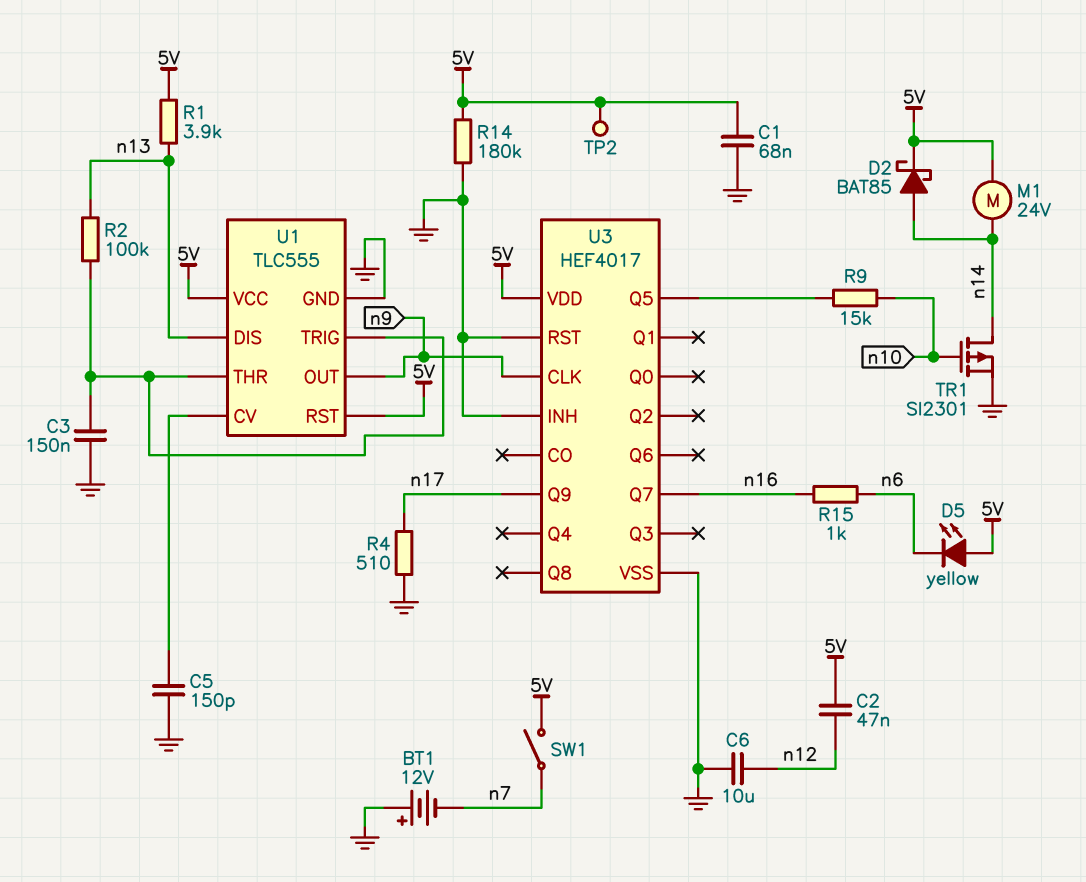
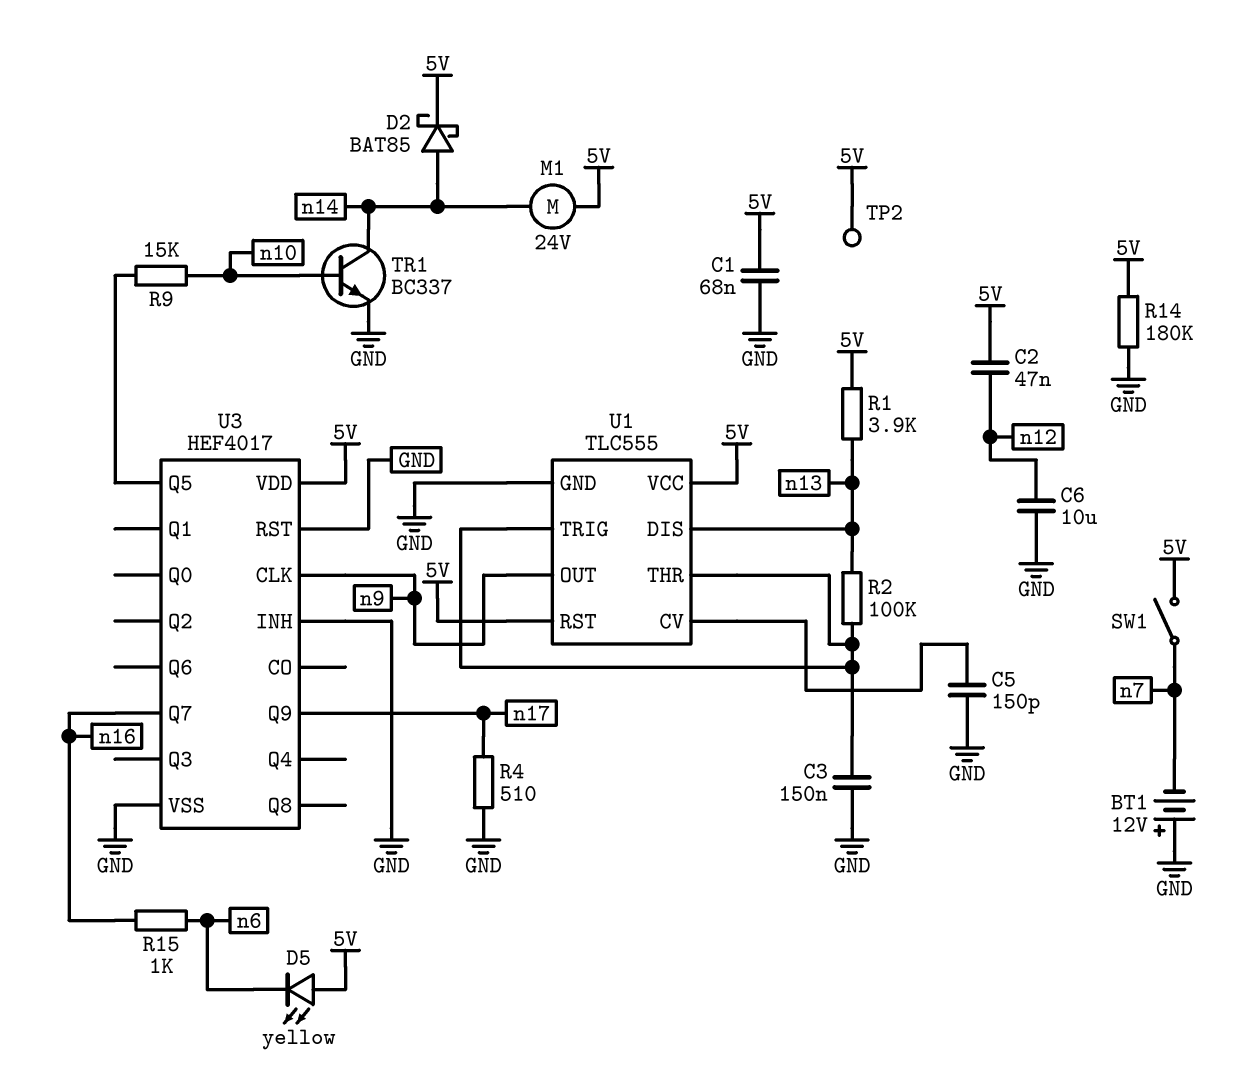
TR1: PMOS SI2301 (G n10, D n14, S GND) -> NPN BC337 (B n10, C n14, E GND)

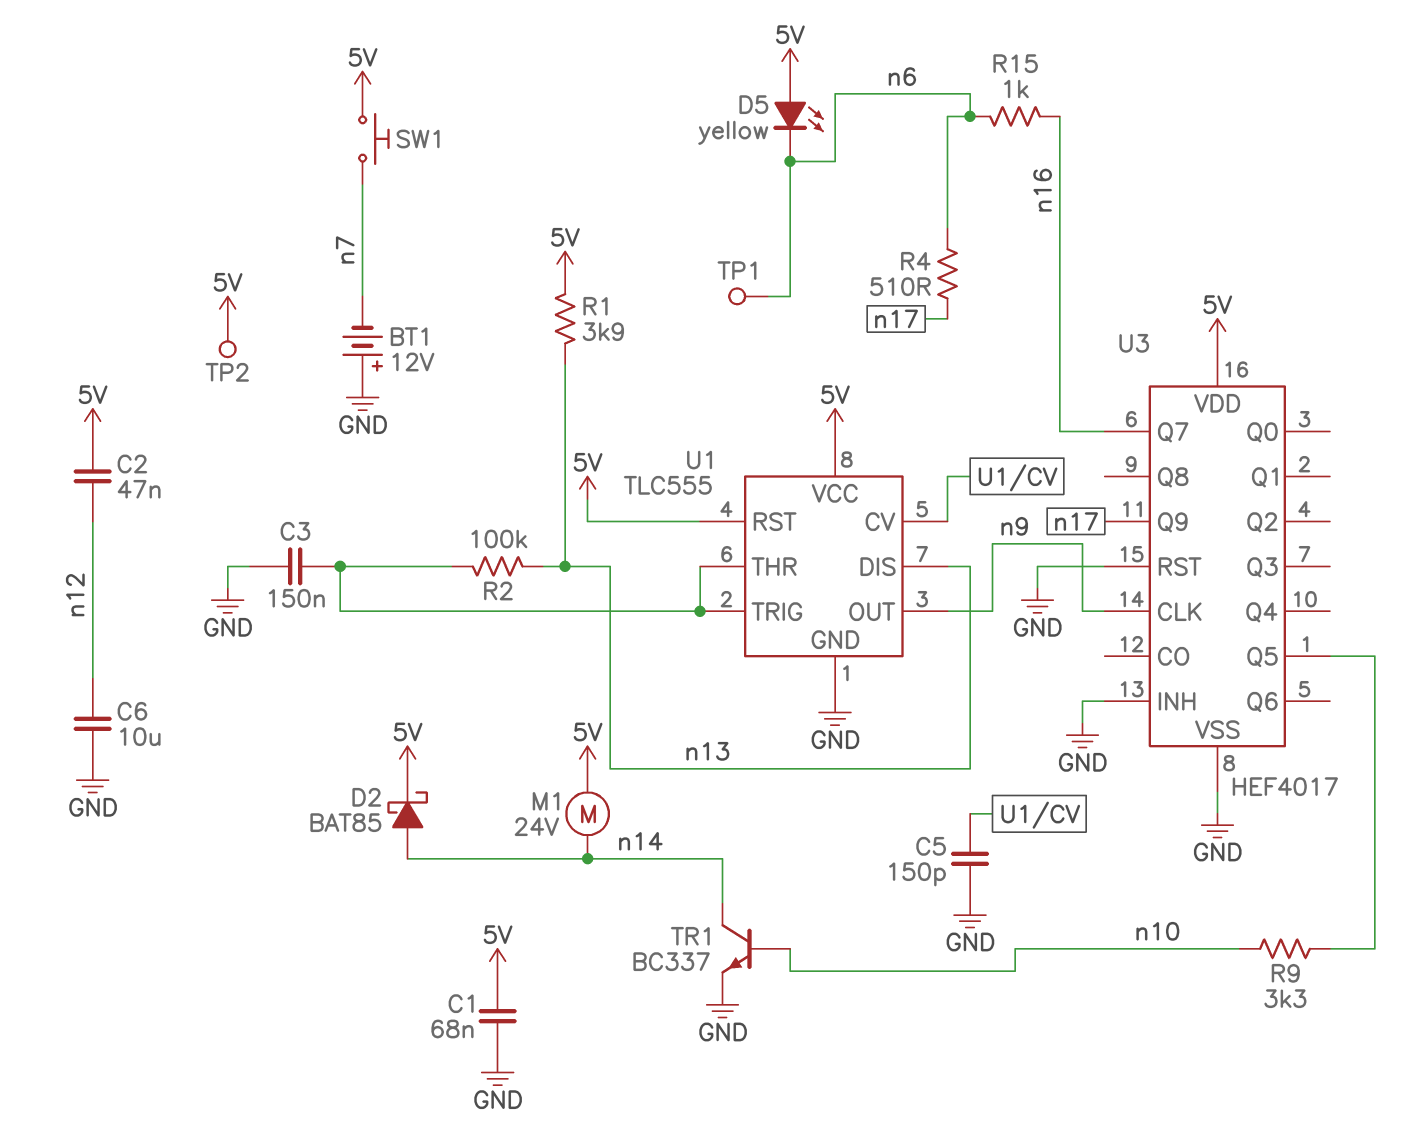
R4: 510 (GND, n17) -> 510 (n6, n17)
R9: 15k (U3/Q5, n10) -> 3.3k (U3/Q5, n10)
R14: 180k (5V, GND) -> none
SW1: switch (5V, n7) -> button (5V, n7)
TP1: none -> test point (n6)

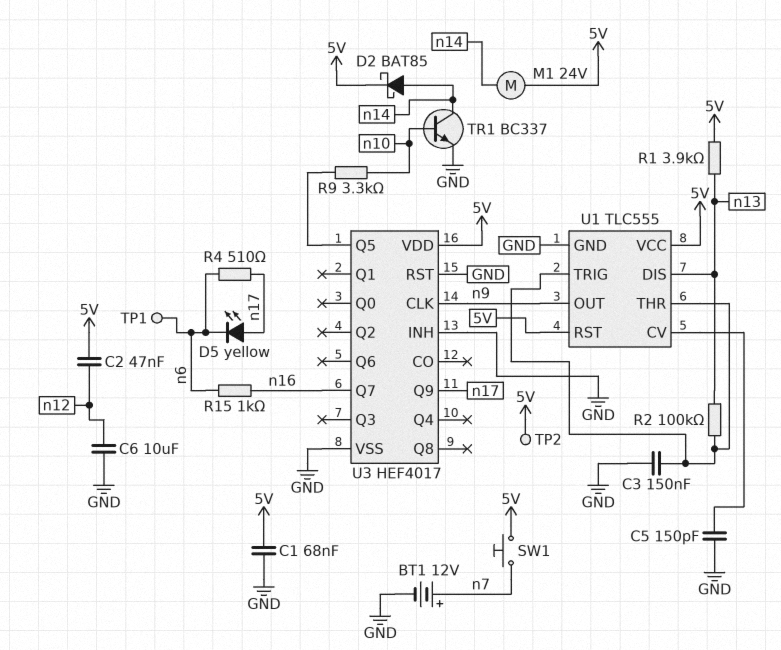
BT1: 12V (plus GND, minus n7) -> 12V (plus n7, minus GND)
D5: LED yellow (A 5V, K n6) -> LED yellow (A n17, K n6)

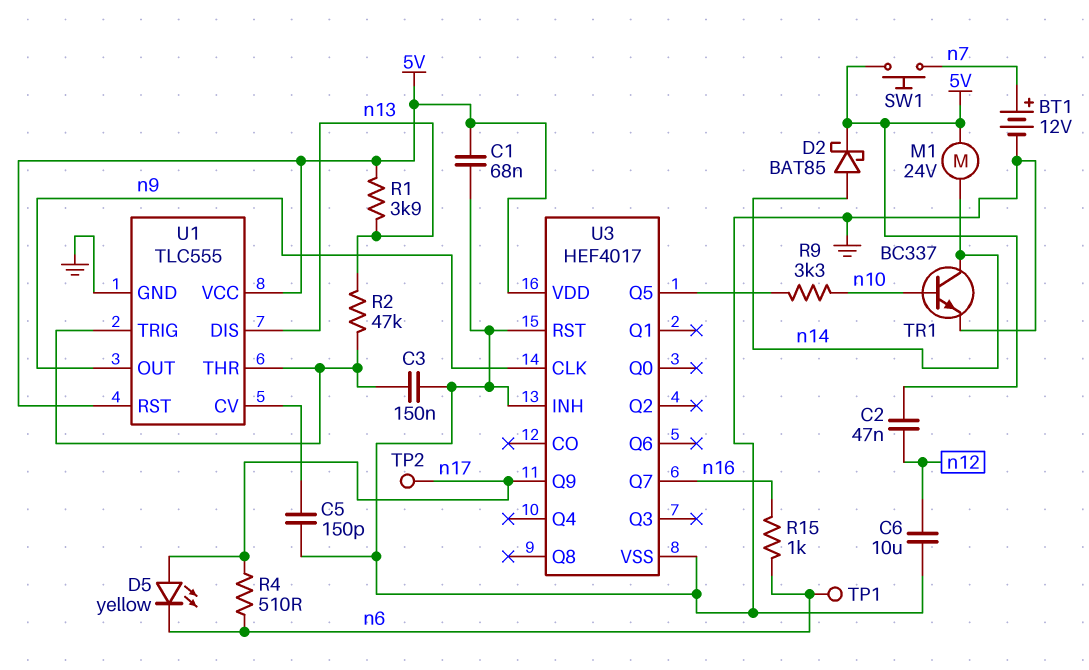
R2: 100k (U1/THR, n13) -> 47k (U1/THR, n13)
TP2: test point (5V) -> test point (n17)

